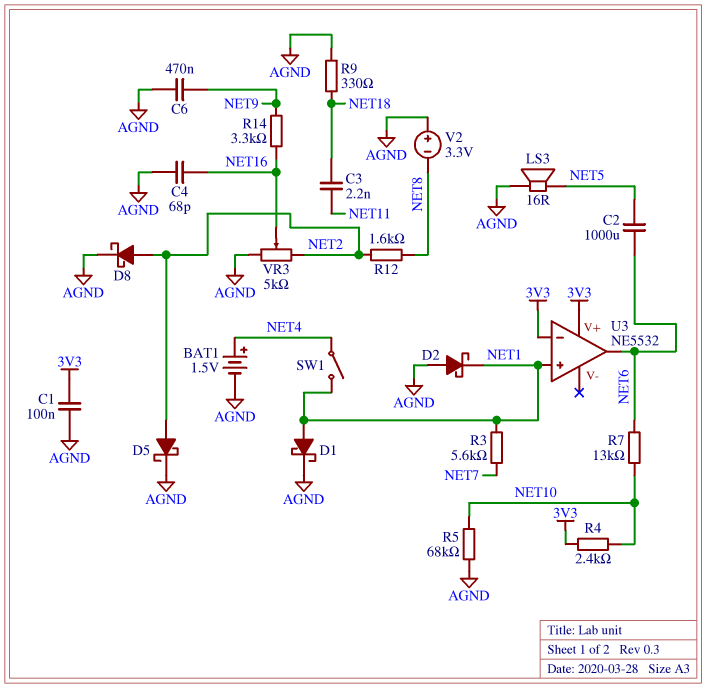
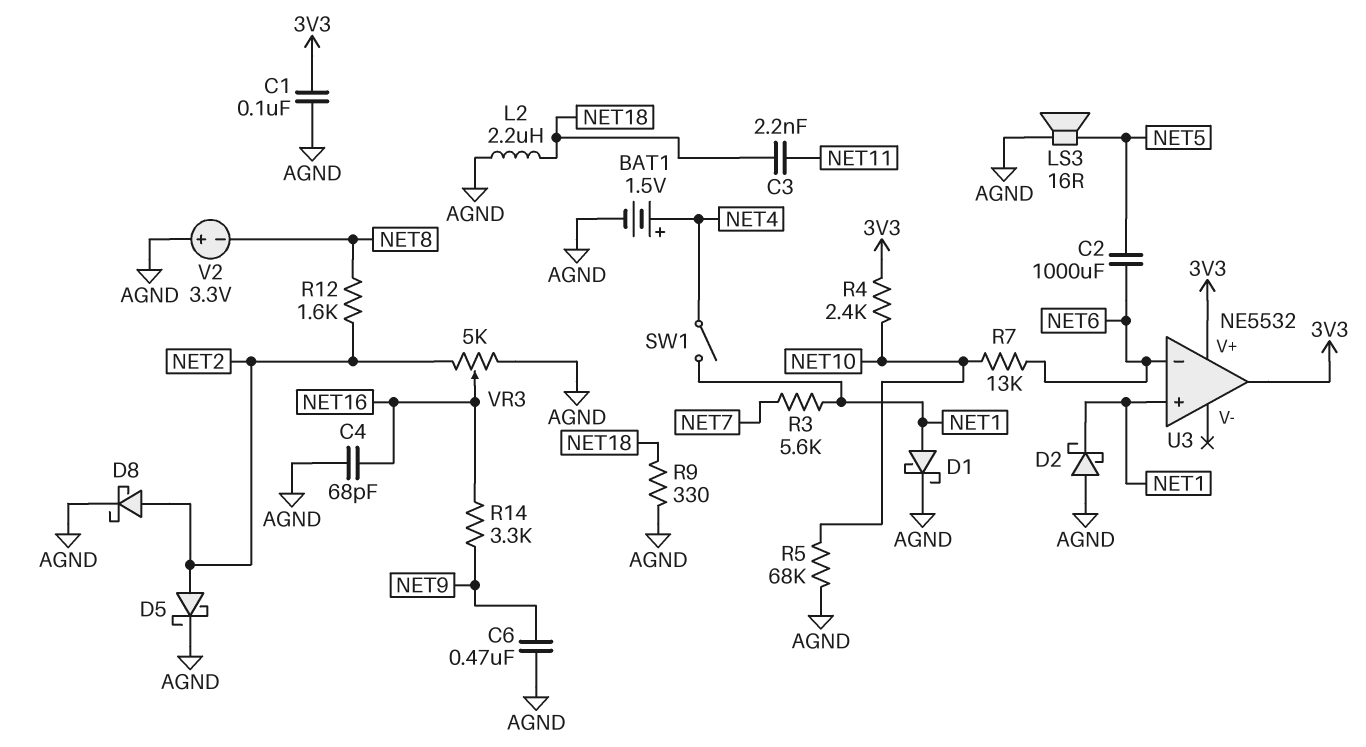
L2: none -> 2.2uH (AGND, NET18)
U3 pin in-: 3V3 -> NET6
U3 pin out: NET6 -> 3V3

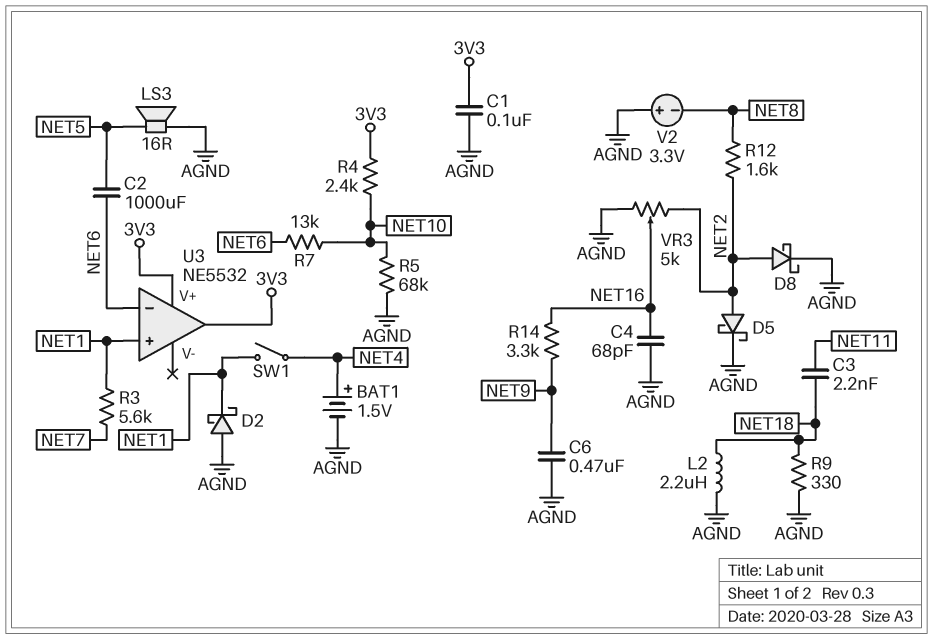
D1: schottky (A NET1, K AGND) -> none

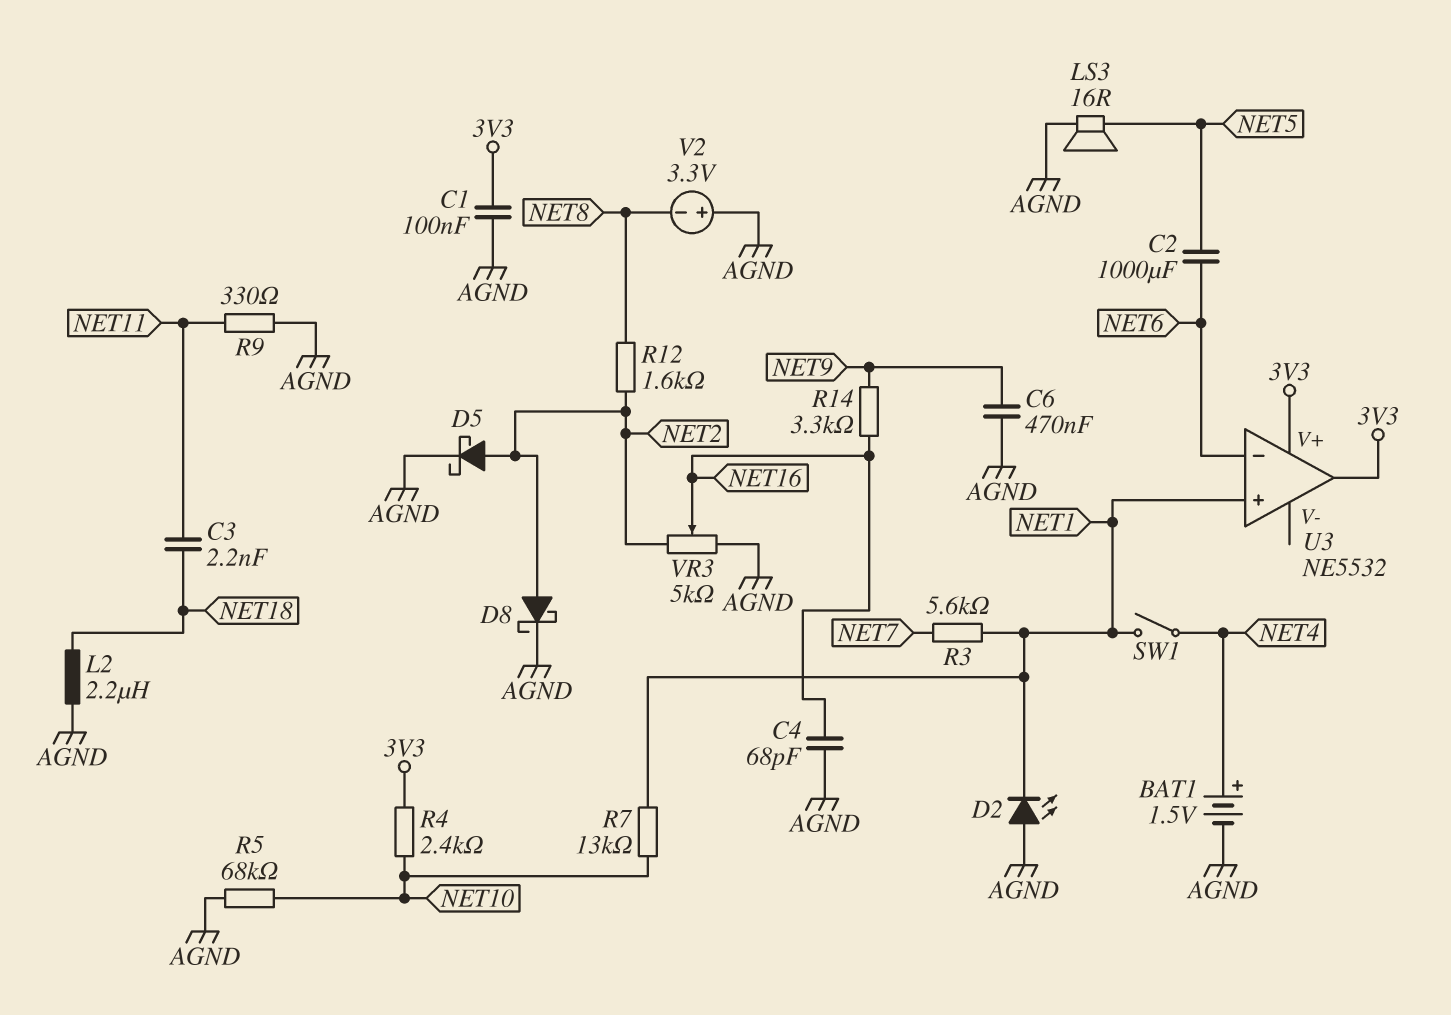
D2: schottky (A AGND, K NET1) -> LED (A AGND, K NET1)
R7: 13k (NET6, NET10) -> 13k (NET1, NET10)
R9: 330 (AGND, NET18) -> 330 (AGND, NET11)

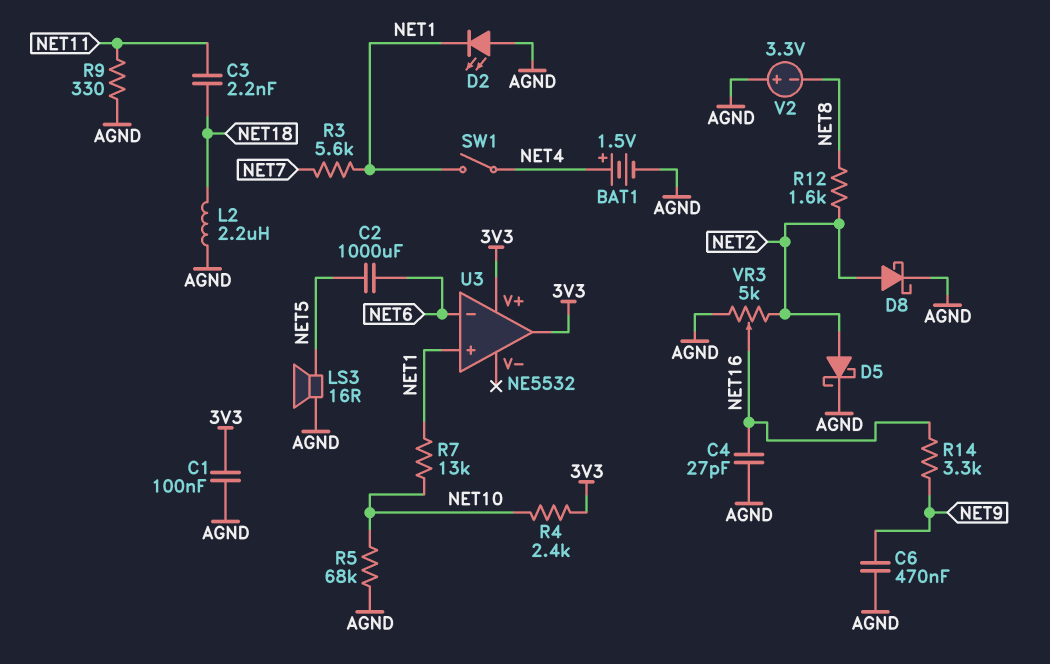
C4: 68pF (AGND, NET16) -> 27pF (AGND, NET16)

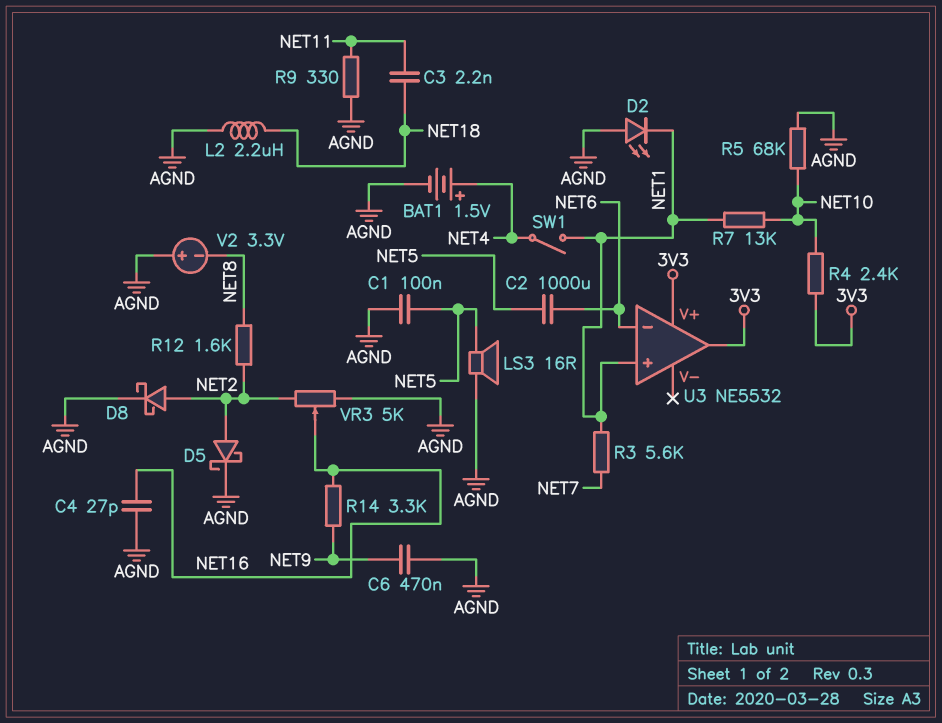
C1: 100nF (3V3, AGND) -> 100nF (AGND, NET5)

